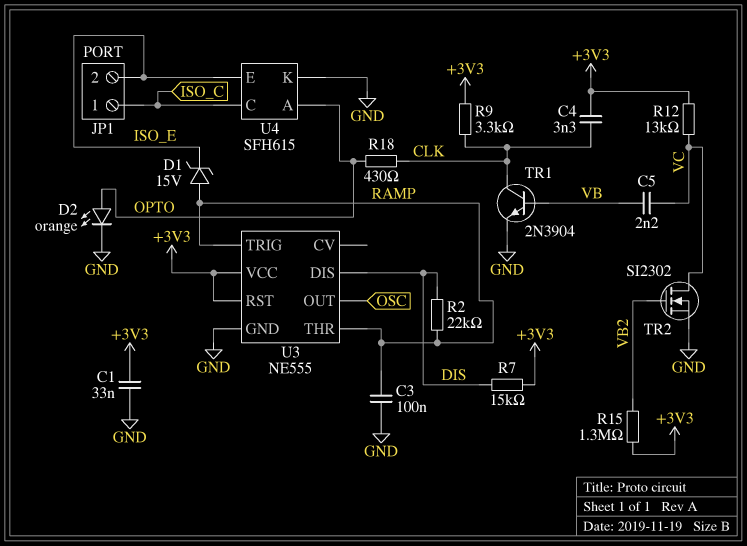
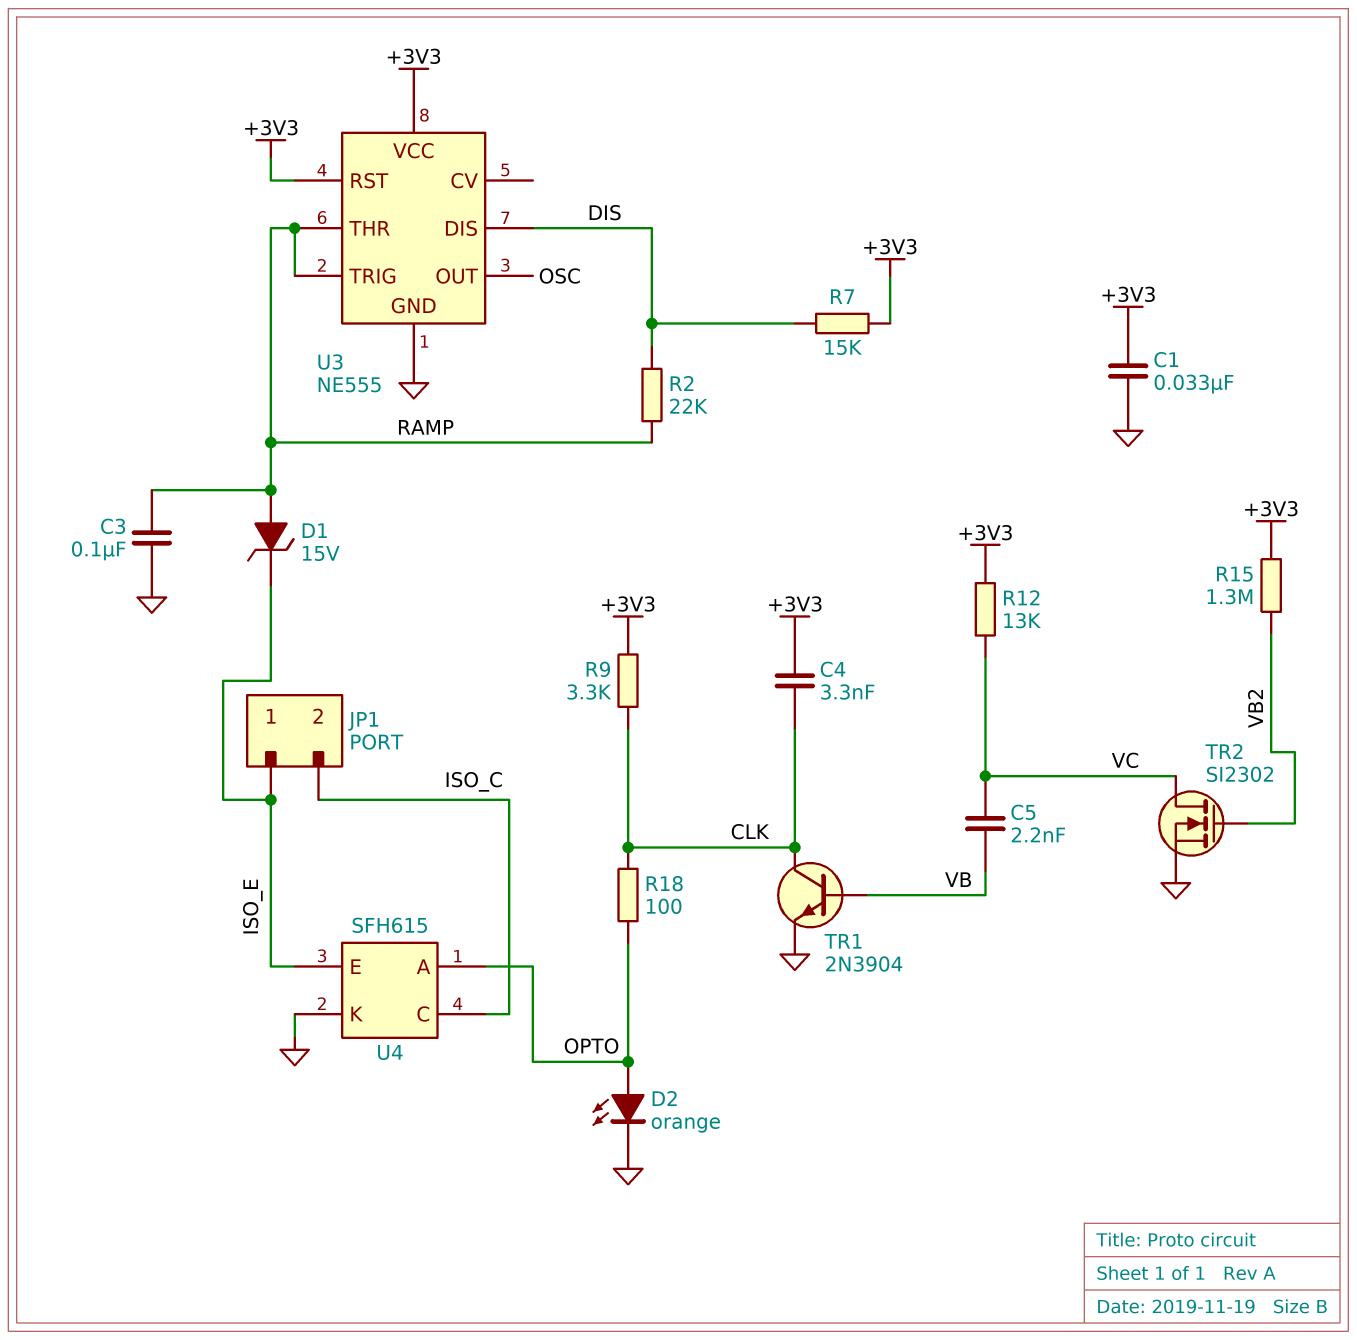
JP1 pin 1: ISO_C -> ISO_E
JP1 pin 2: ISO_E -> ISO_C
R18: 430 (CLK, OPTO) -> 100 (CLK, OPTO)

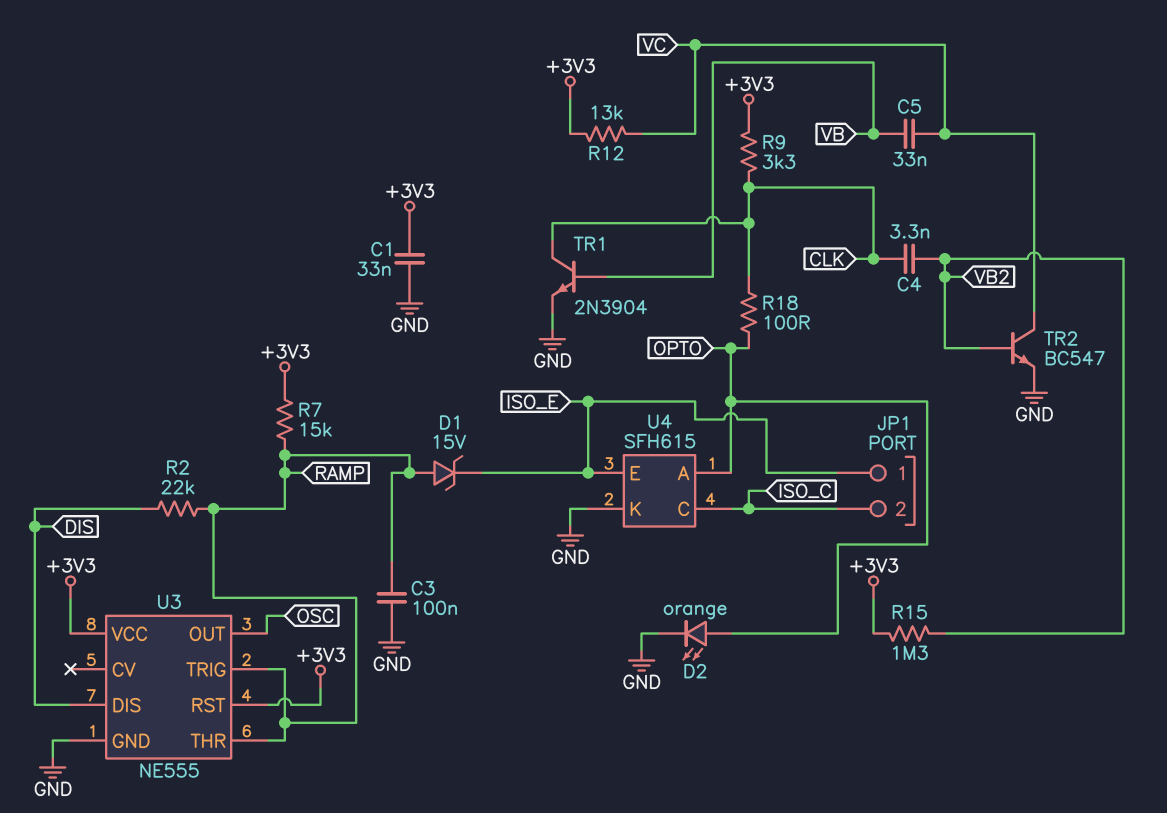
C4: 3.3nF (+3V3, CLK) -> 3.3nF (CLK, VB2)
C5: 2.2nF (VB, VC) -> 33nF (VB, VC)
R7: 15k (+3V3, DIS) -> 15k (+3V3, RAMP)
TR2: NMOS SI2302 (G VB2, D VC, S GND) -> NPN BC547 (B VB2, C VC, E GND)

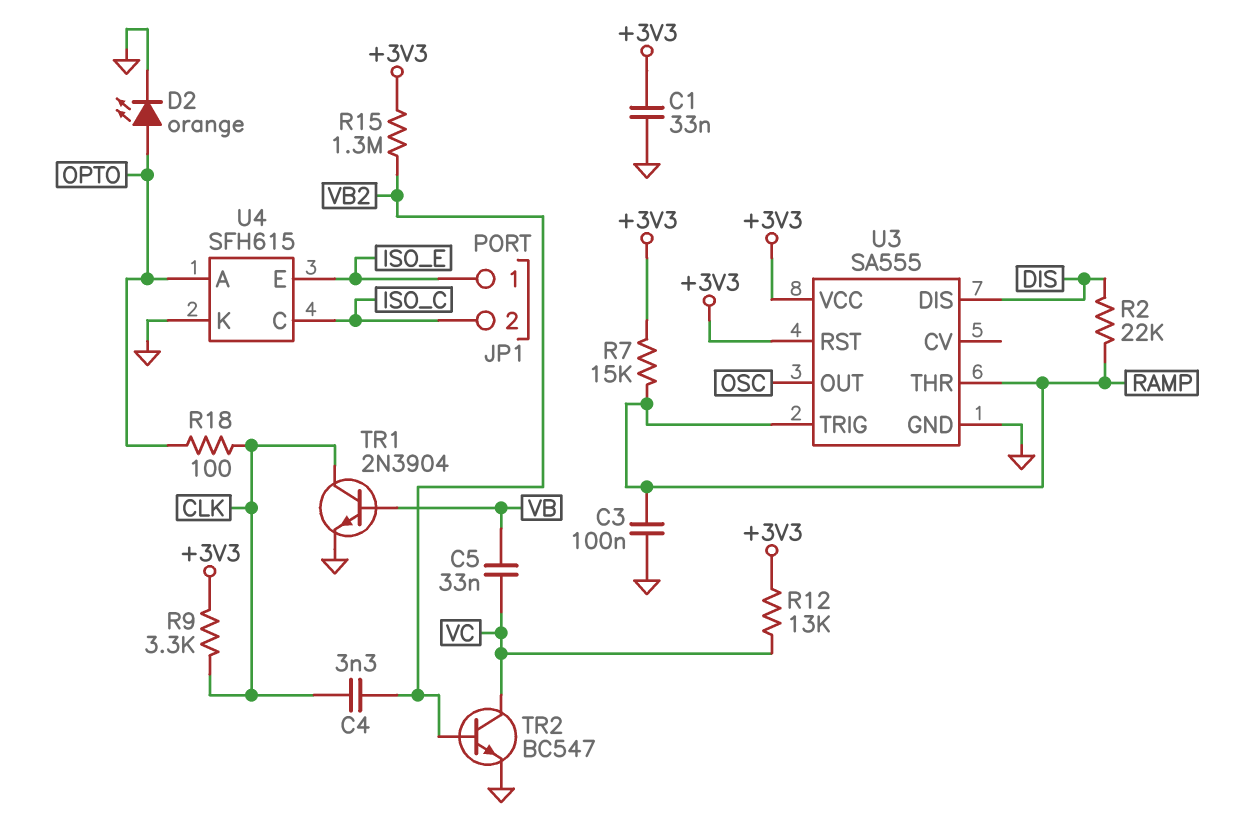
D1: zener 15V (A RAMP, K ISO_E) -> none
U3: NE555 -> SA555

